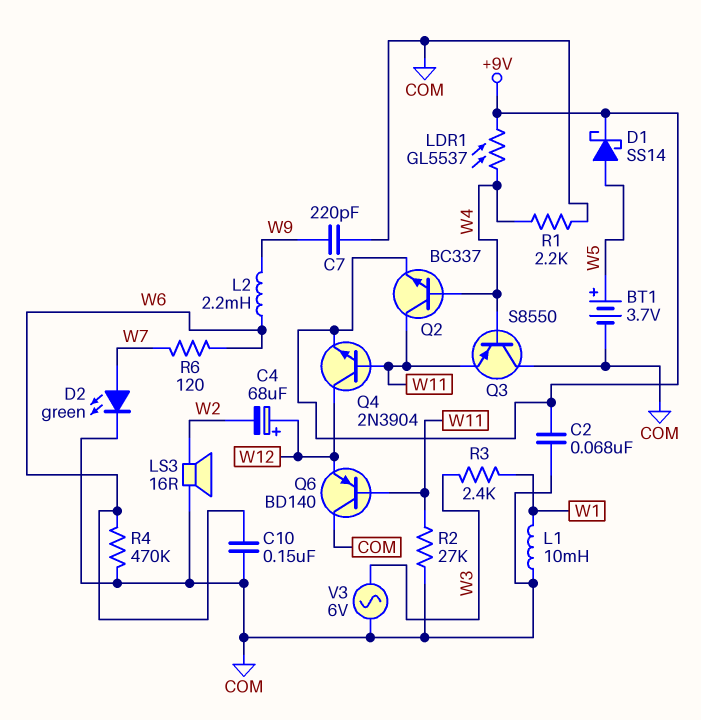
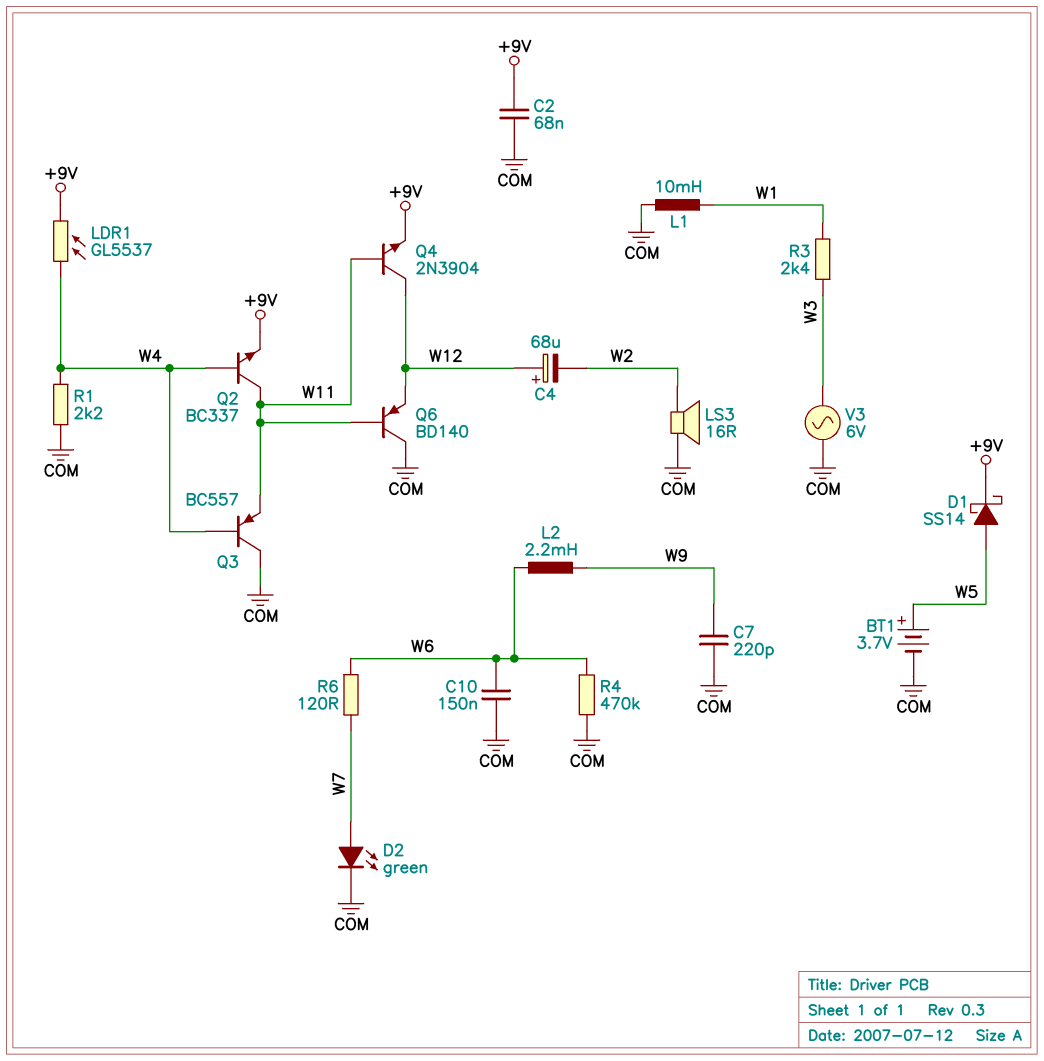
Q3: PNP S8550 (B W4, C COM, E W11) -> PNP BC557 (B W4, C COM, E W11)
R2: 27k (COM, W11) -> none

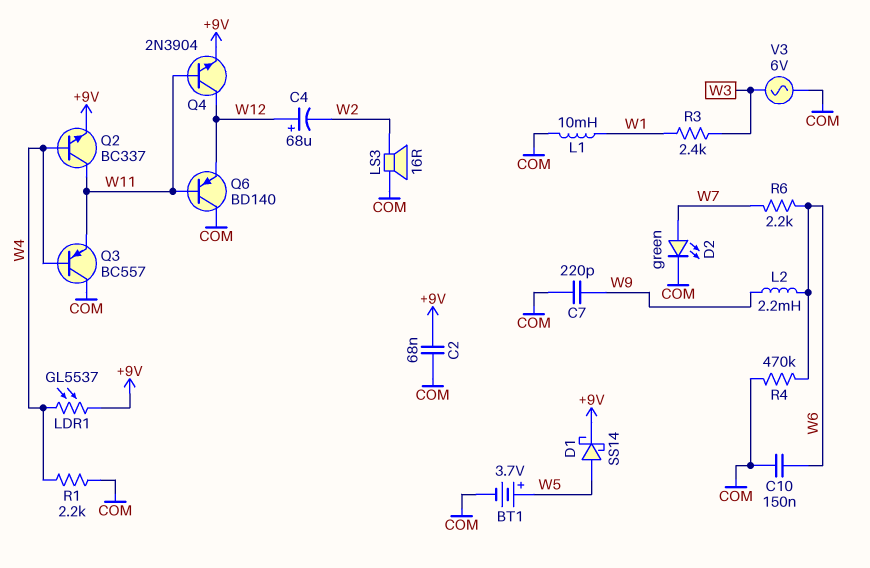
R6: 120 (W6, W7) -> 2.2k (W6, W7)

